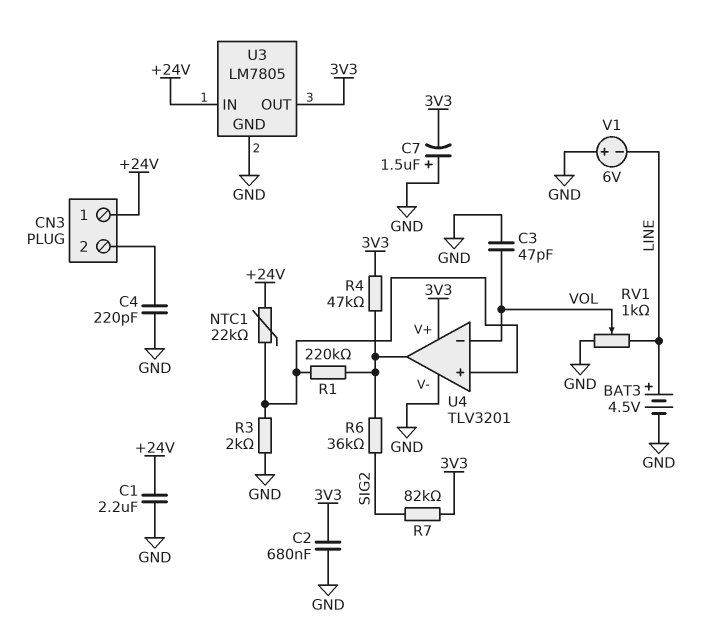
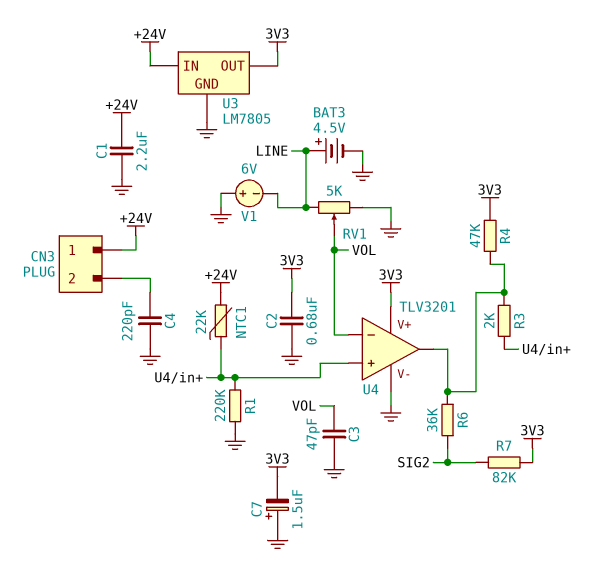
R1: 220k (U4/in+, U4/out) -> 220k (GND, U4/in+)
R3: 2k (GND, U4/in+) -> 2k (U4/in+, U4/out)
RV1: 1k (GND, LINE, wiper VOL) -> 5k (GND, LINE, wiper VOL)

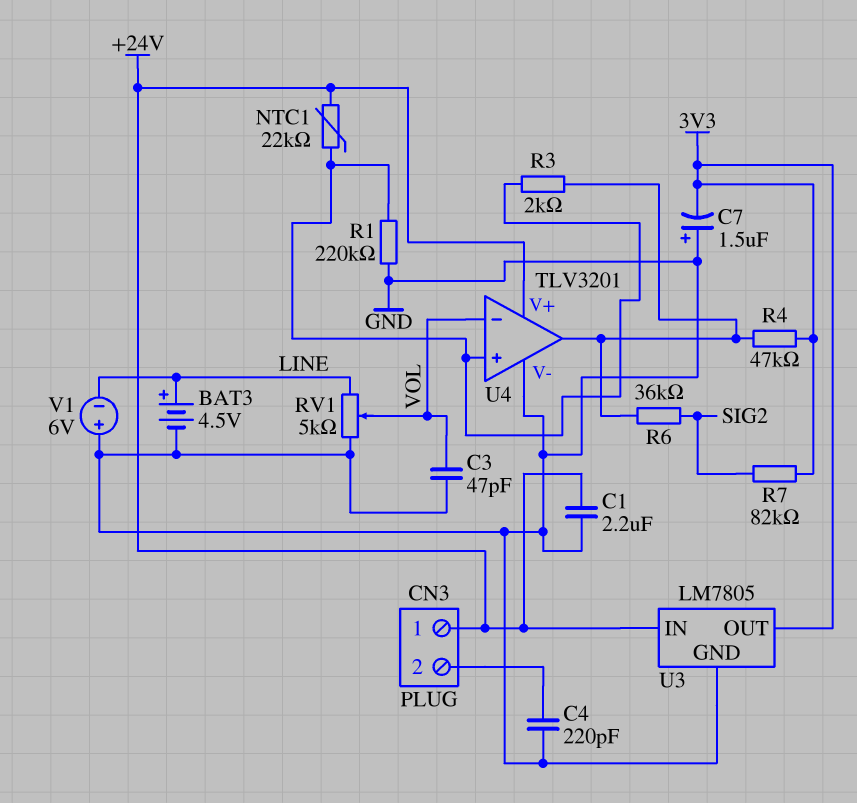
C2: 680nF (3V3, GND) -> none
U4 pin V+: 3V3 -> +24V

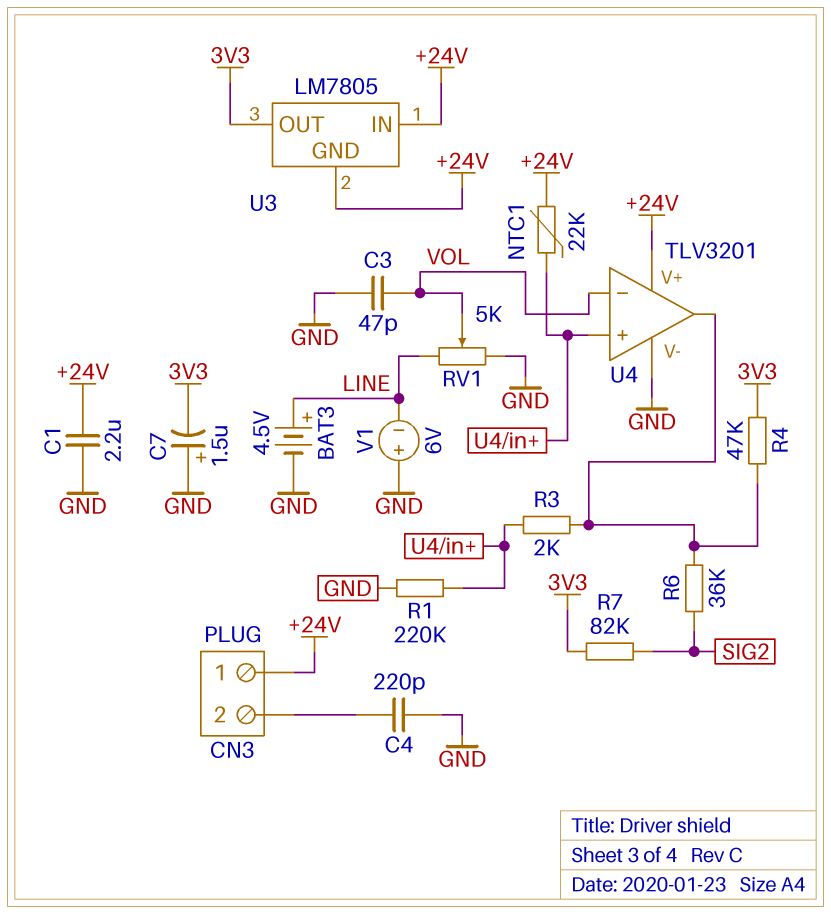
U3 pin GND: GND -> +24V

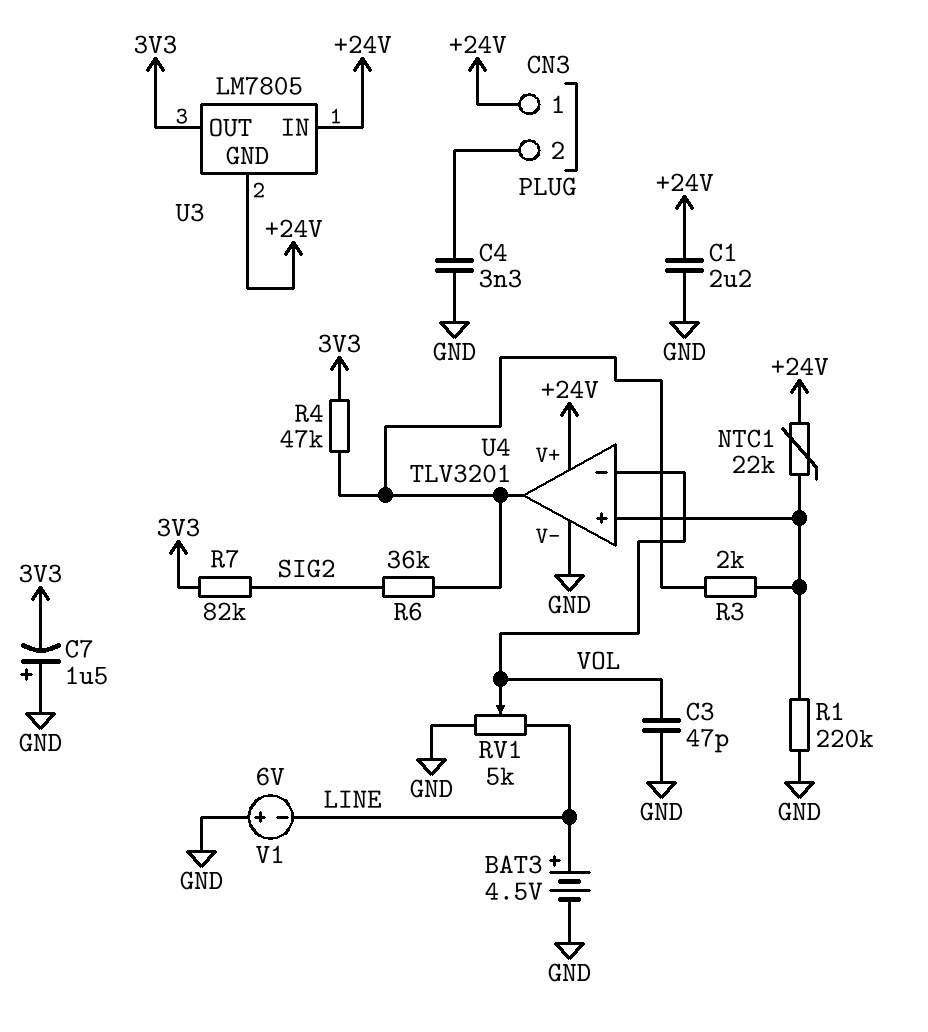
C4: 220pF (CN3/2, GND) -> 3.3nF (CN3/2, GND)

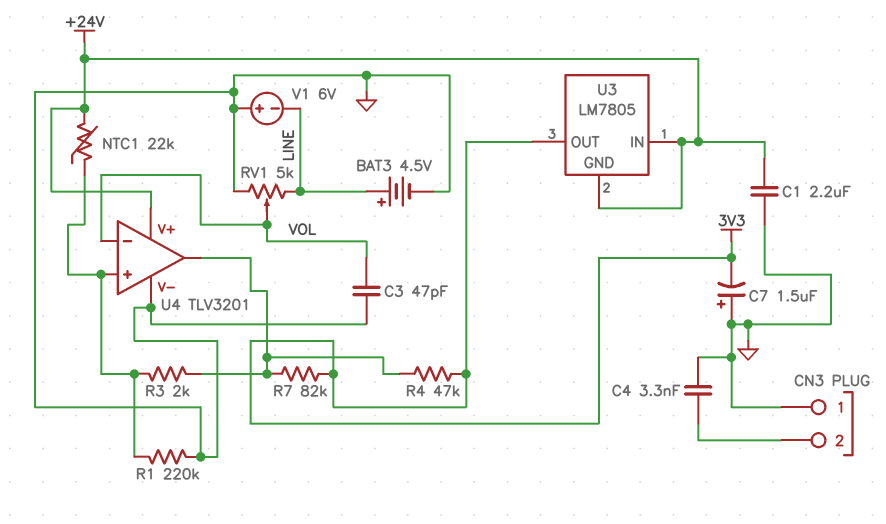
CN3 pin 1: +24V -> GND
R6: 36k (SIG2, U4/out) -> none
R7: 82k (3V3, SIG2) -> 82k (3V3, U4/out)

